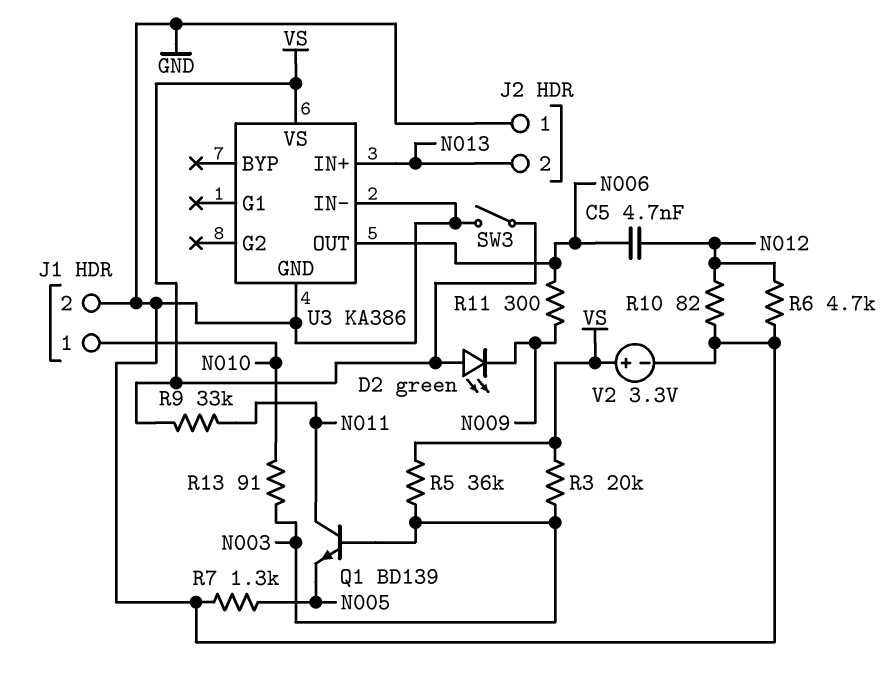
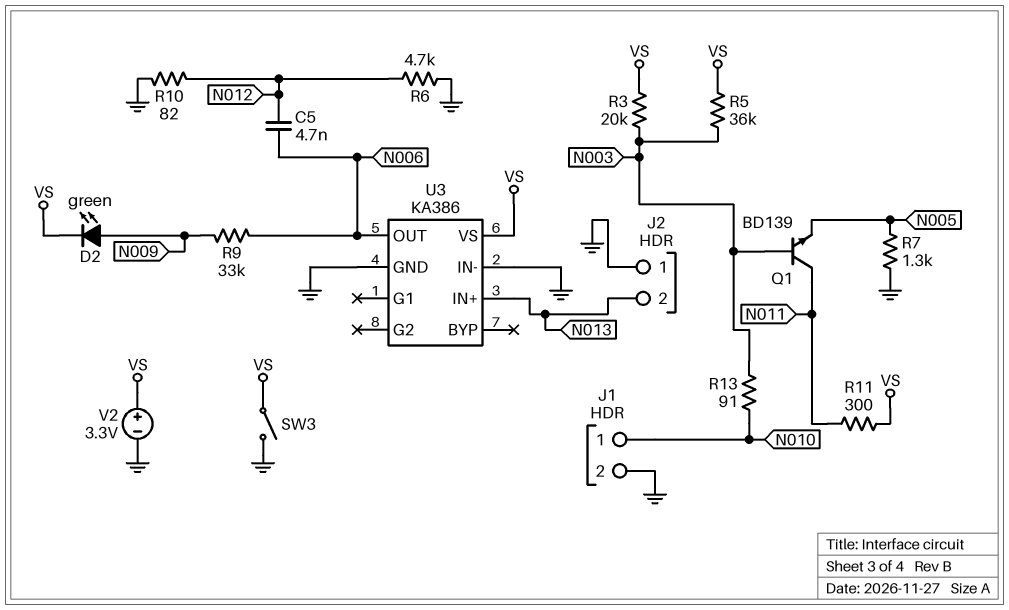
D2: LED green (A VS, K N009) -> LED green (A N009, K VS)
R9: 33k (N011, VS) -> 33k (N006, N009)
R11: 300 (N006, N009) -> 300 (N011, VS)

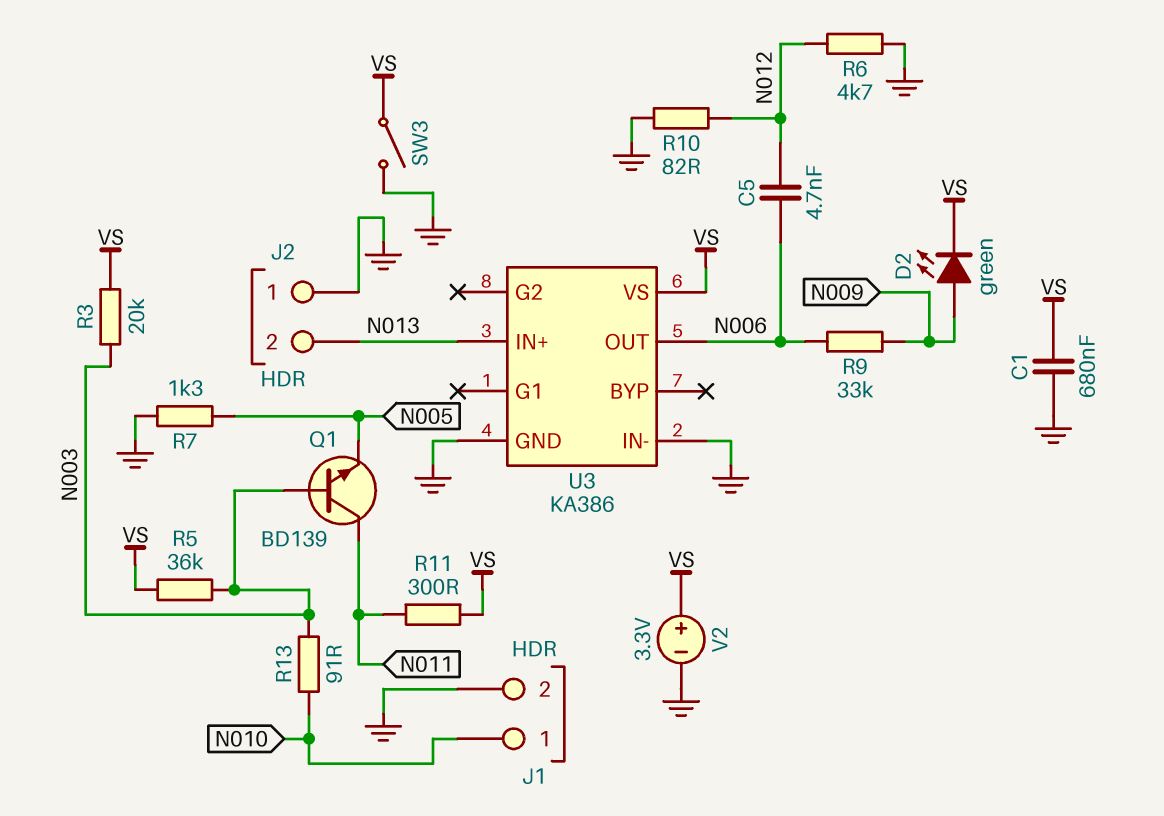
C1: none -> 680nF (GND, VS)

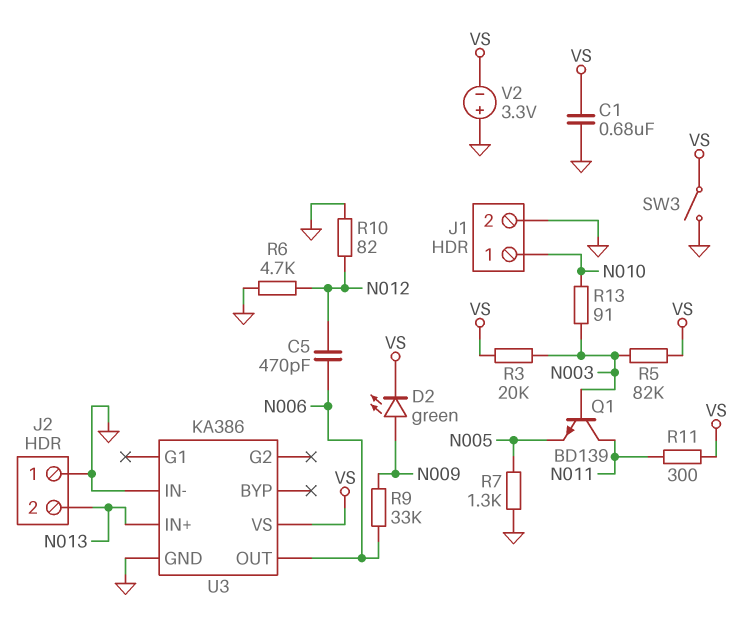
C5: 4.7nF (N006, N012) -> 470pF (N006, N012)
R5: 36k (N003, VS) -> 82k (N003, VS)
V2: 3.3V (plus VS, minus GND) -> 3.3V (plus GND, minus VS)

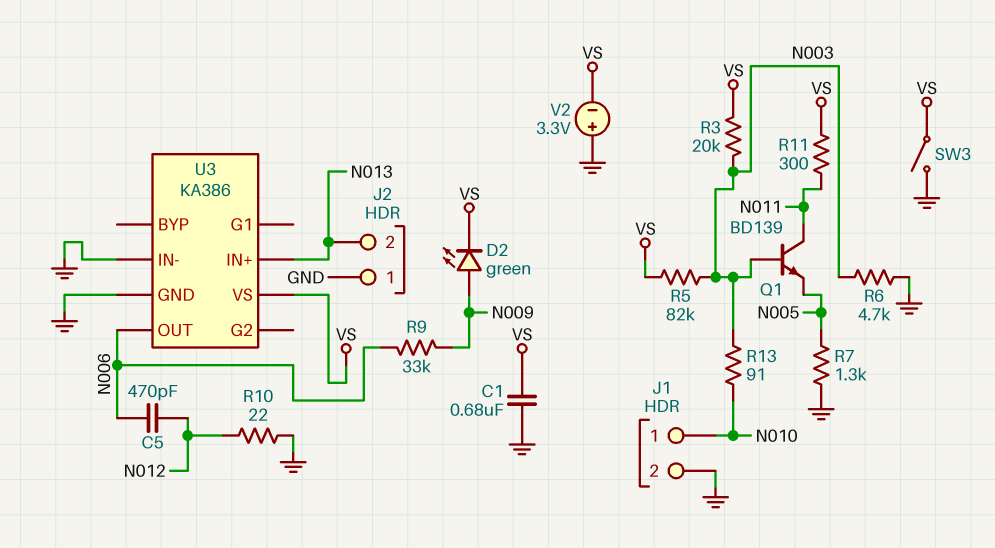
R6: 4.7k (GND, N012) -> 4.7k (GND, N003)
R10: 82 (GND, N012) -> 22 (GND, N012)

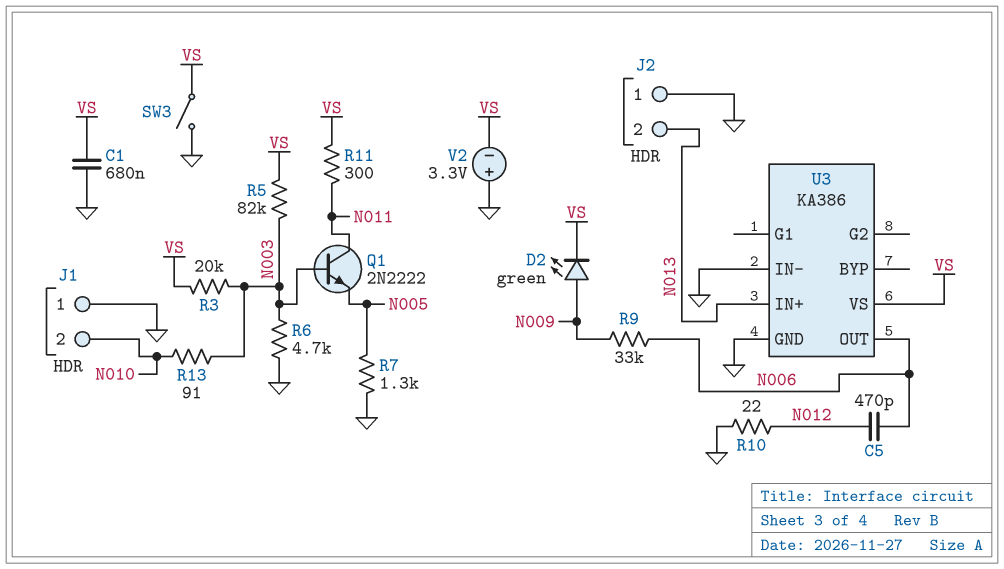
J1 pin 1: N010 -> GND
J1 pin 2: GND -> N010
Q1: NPN BD139 (B N003, C N011, E N005) -> NPN 2N2222 (B N003, C N011, E N005)

